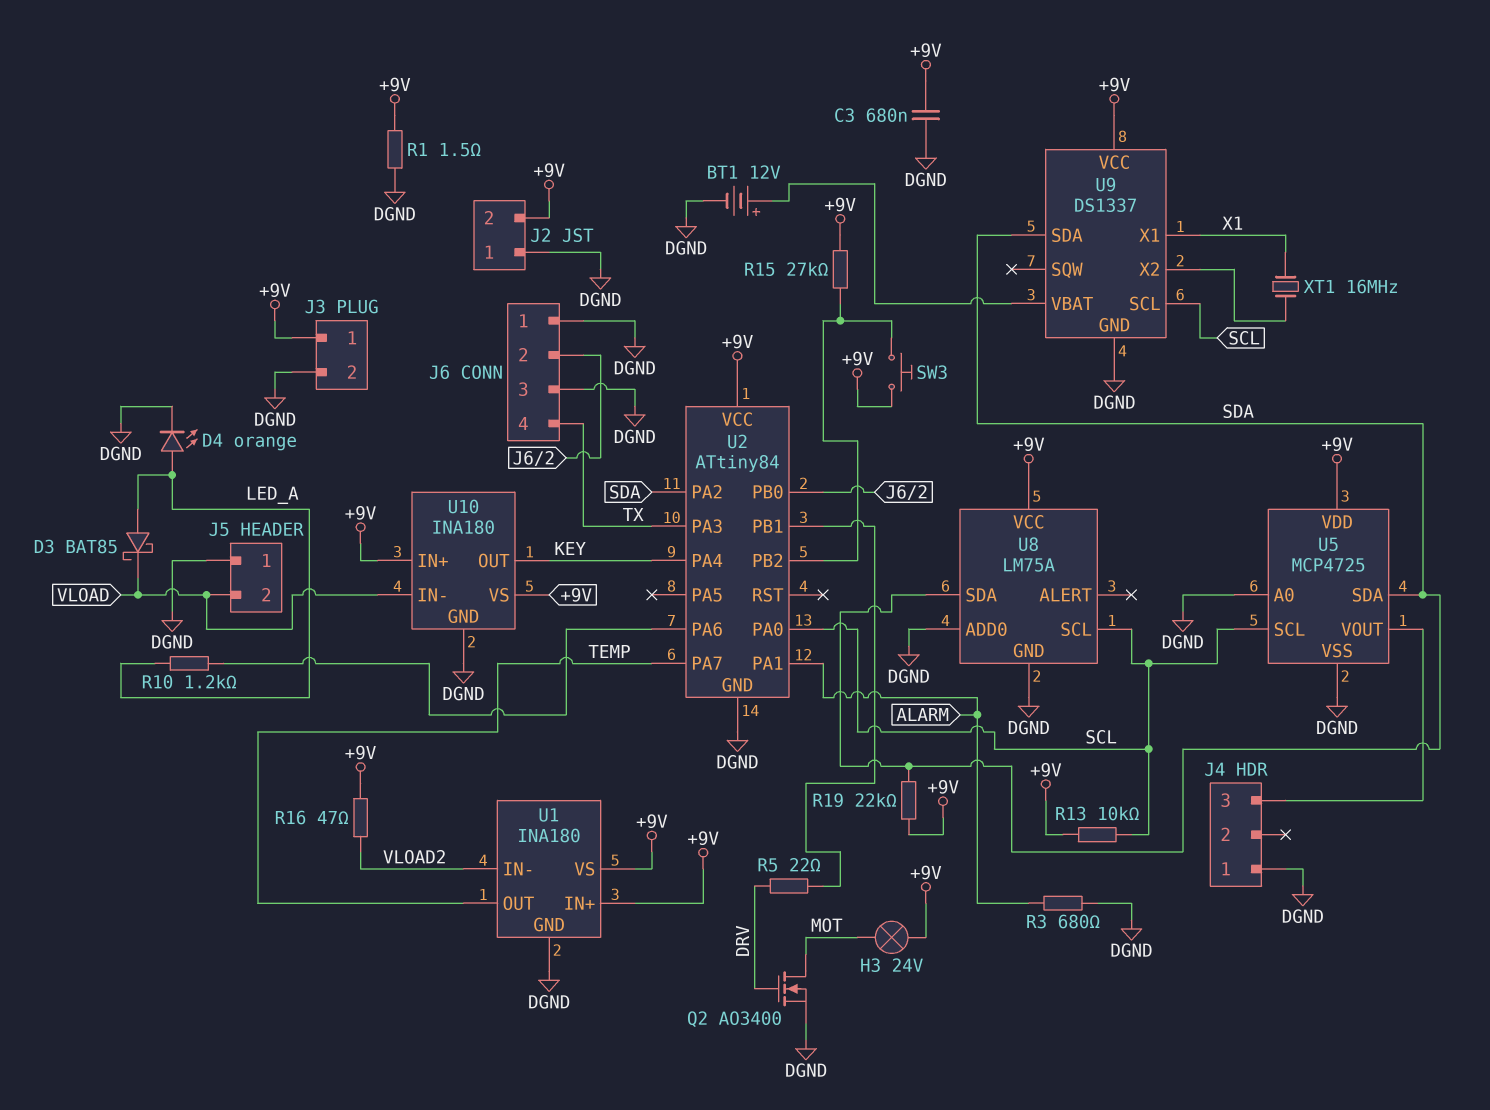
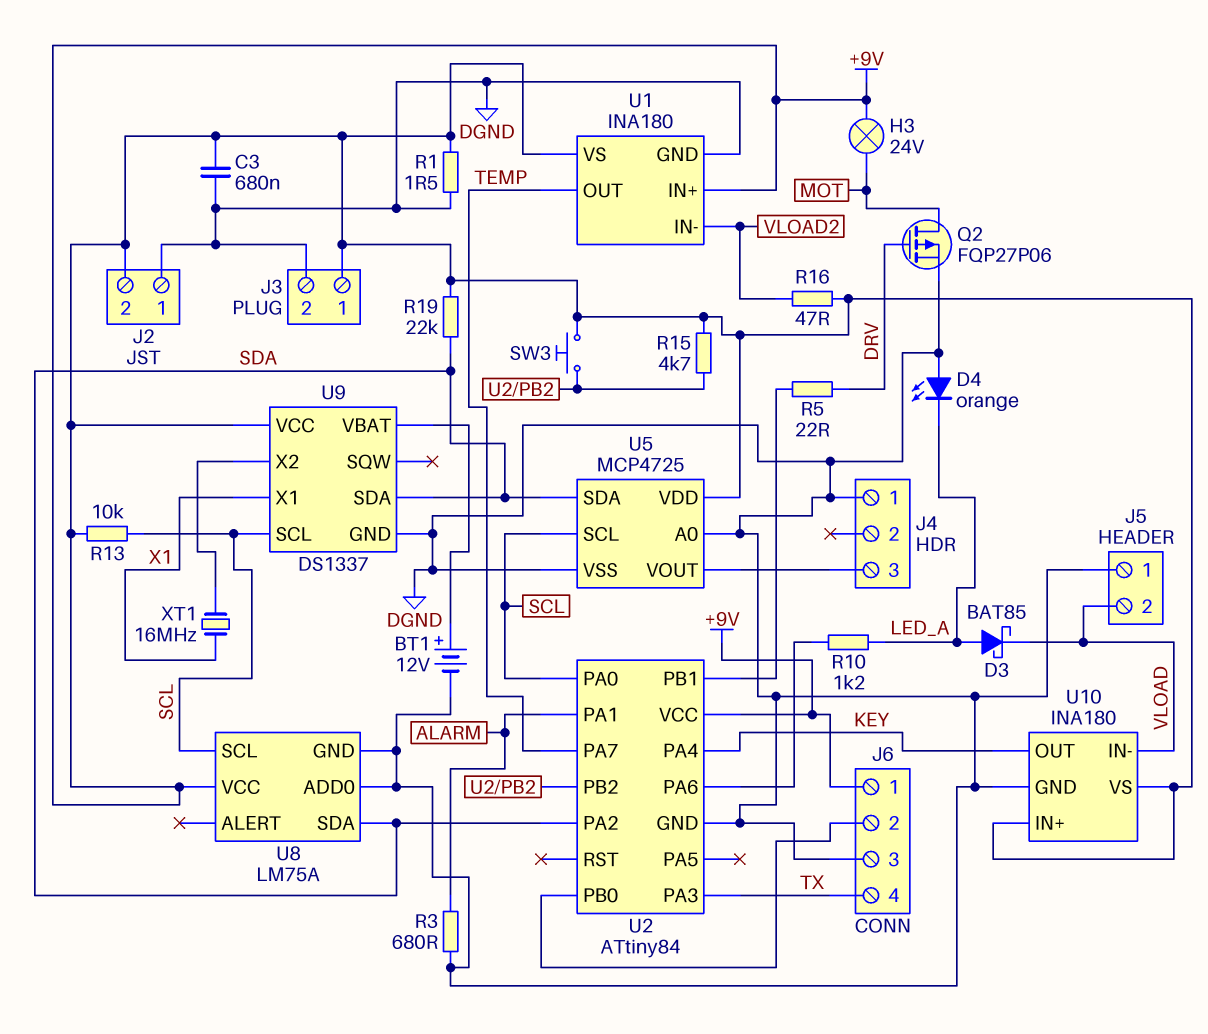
D4: LED orange (A LED_A, K DGND) -> LED orange (A DGND, K LED_A)
J6 pin 1: DGND -> +9V
Q2: NMOS AO3400 (G DRV, D MOT, S DGND) -> PMOS FQP27P06 (G DRV, D MOT, S DGND)
R15: 27k (+9V, U2/PB2) -> 4.7k (+9V, U2/PB2)

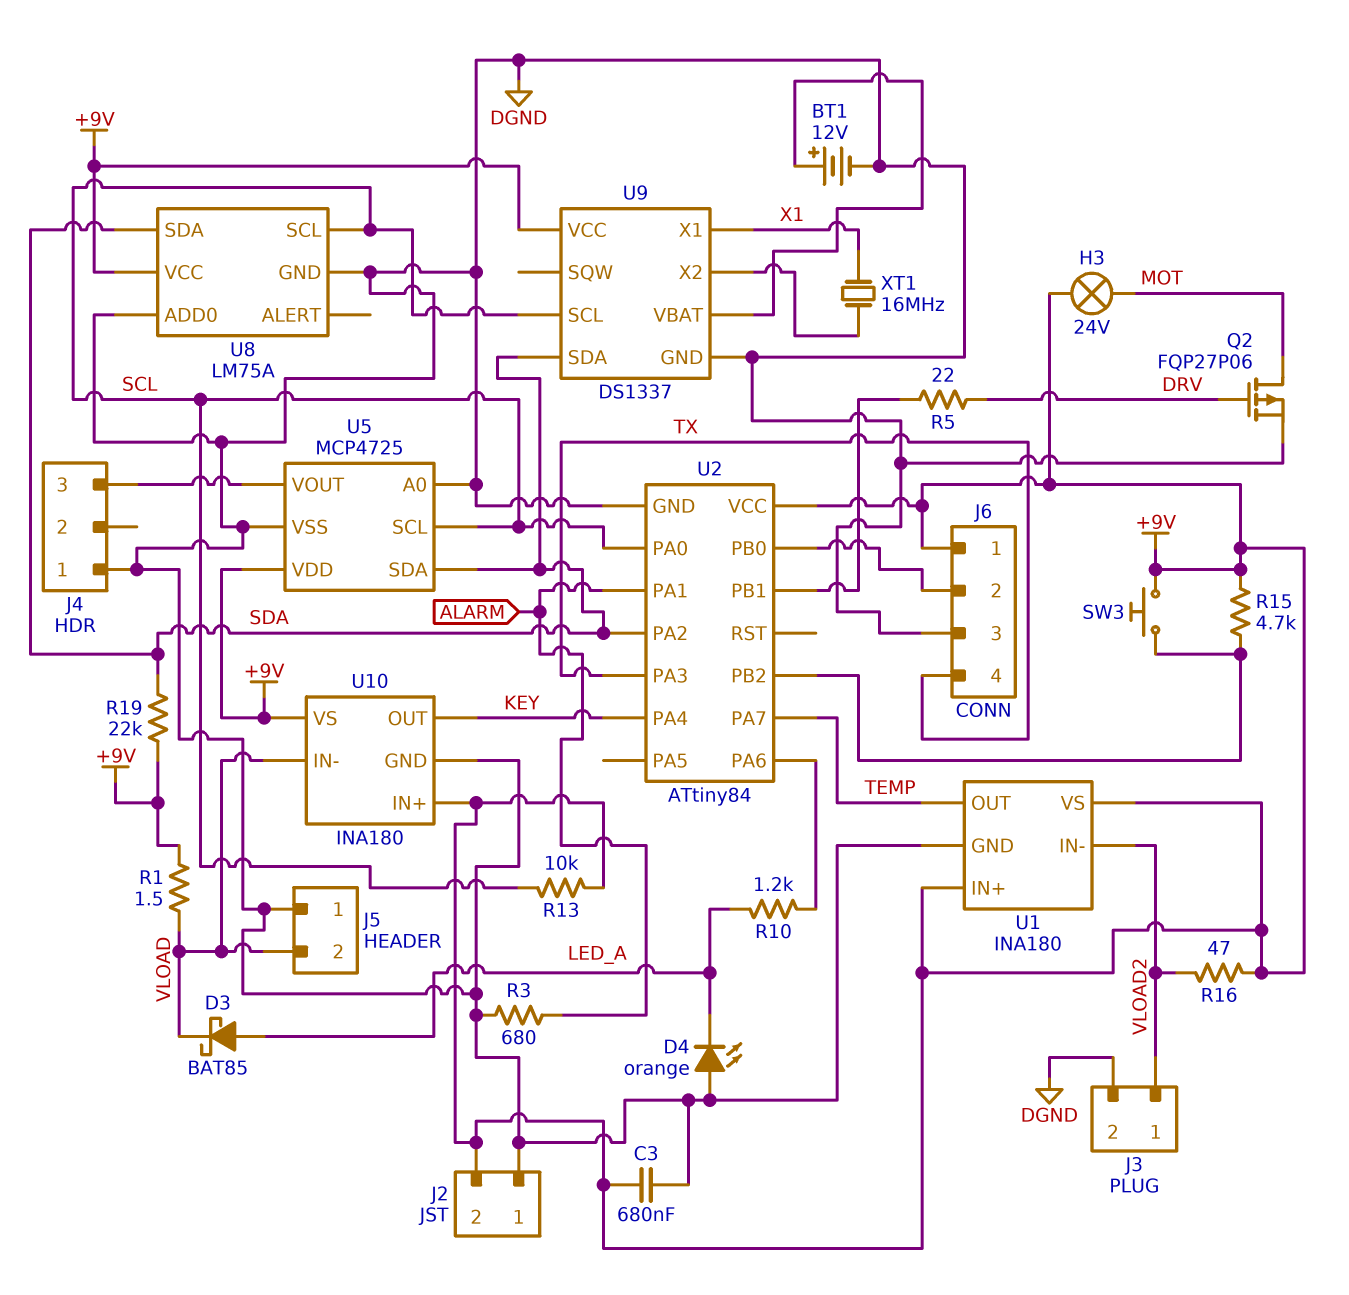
J3 pin 1: +9V -> VLOAD2
R1: 1.5 (+9V, DGND) -> 1.5 (+9V, VLOAD)

